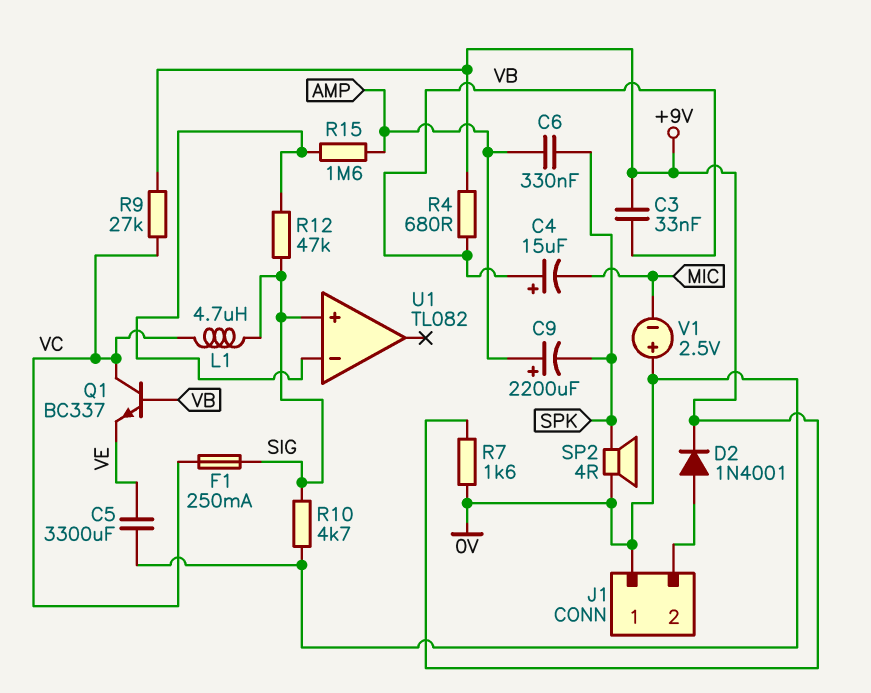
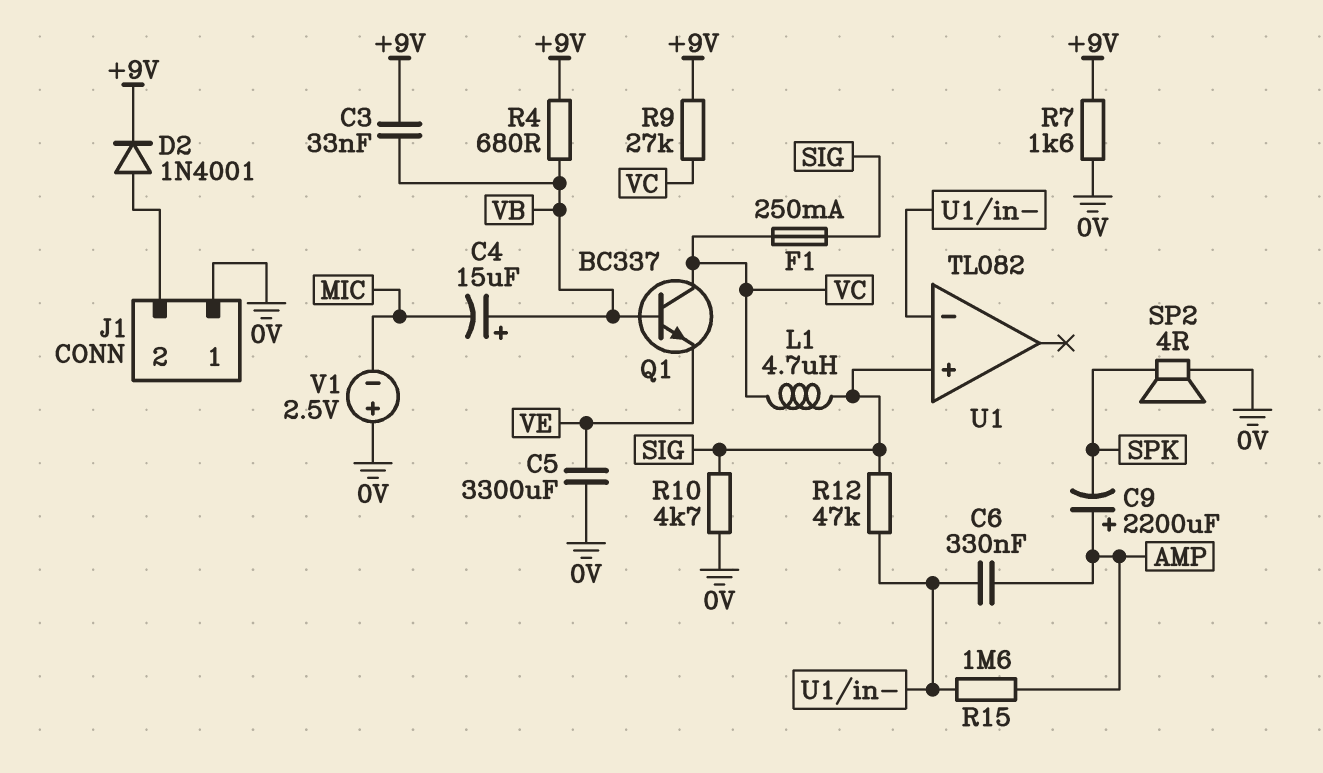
C6: 330nF (AMP, SPK) -> 330nF (AMP, U1/in-)

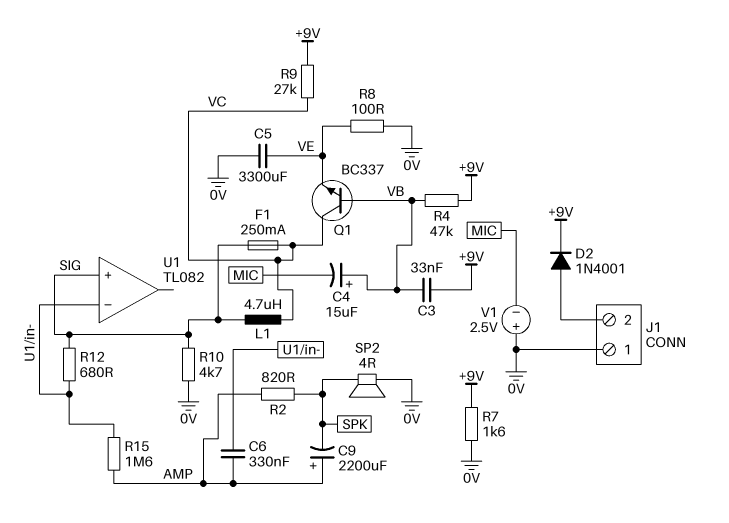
R2: none -> 820 (AMP, SPK)
R4: 680 (+9V, VB) -> 47k (+9V, VB)
R8: none -> 100 (0V, VE)
R12: 47k (SIG, U1/in-) -> 680 (SIG, U1/in-)

